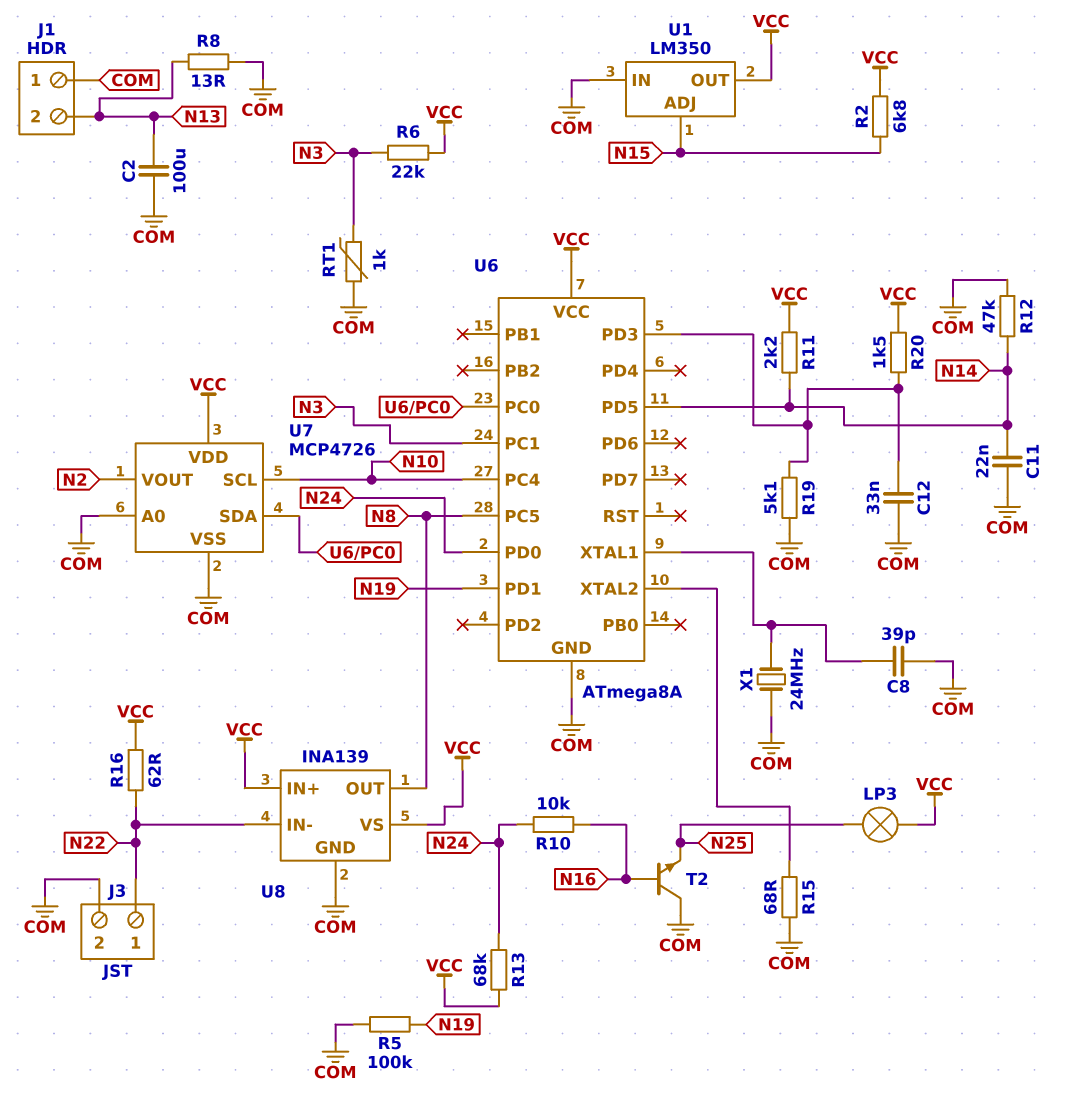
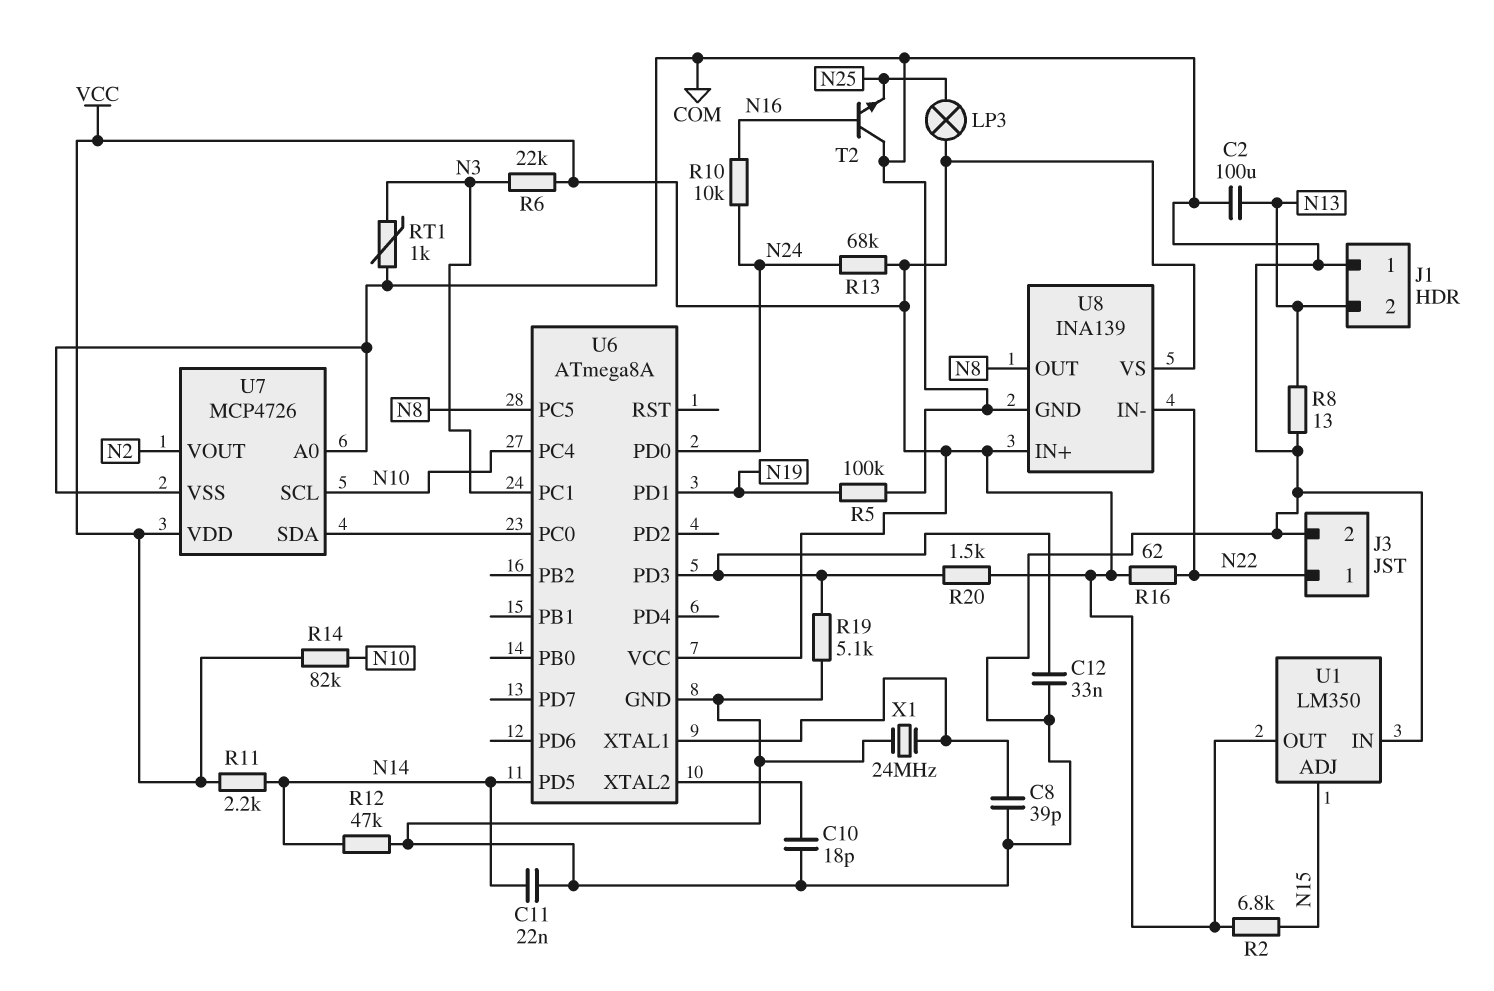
C10: none -> 18pF (COM, U6/XTAL2)
R14: none -> 82k (N10, VCC)
R15: 68 (COM, U6/XTAL2) -> none

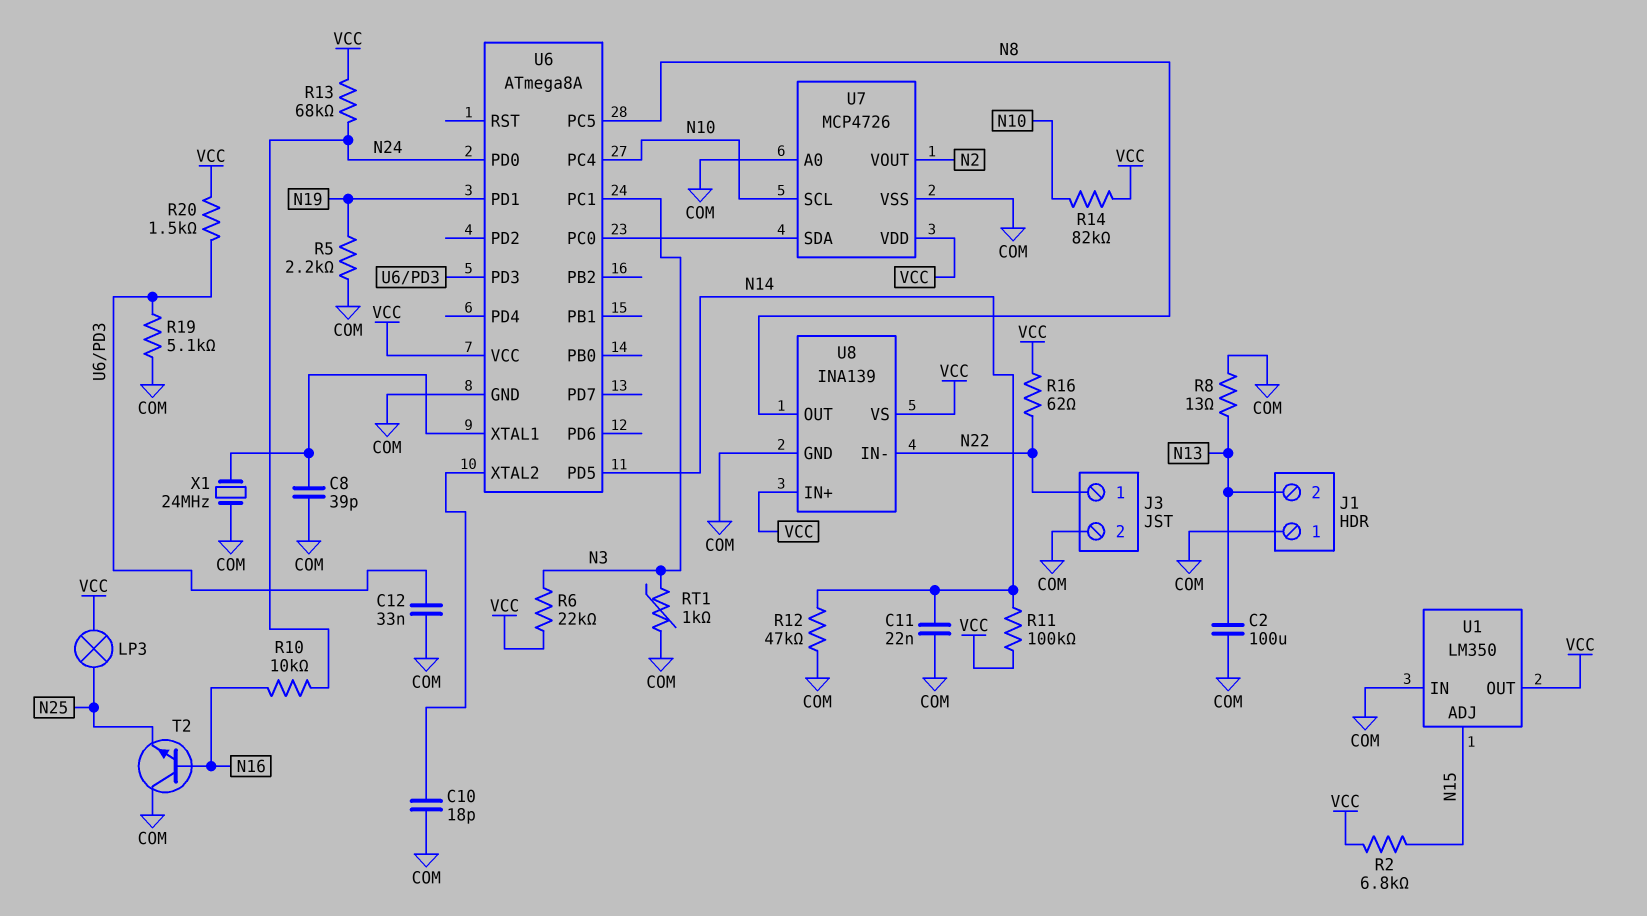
R5: 100k (COM, N19) -> 2.2k (COM, N19)
R11: 2.2k (N14, VCC) -> 100k (N14, VCC)

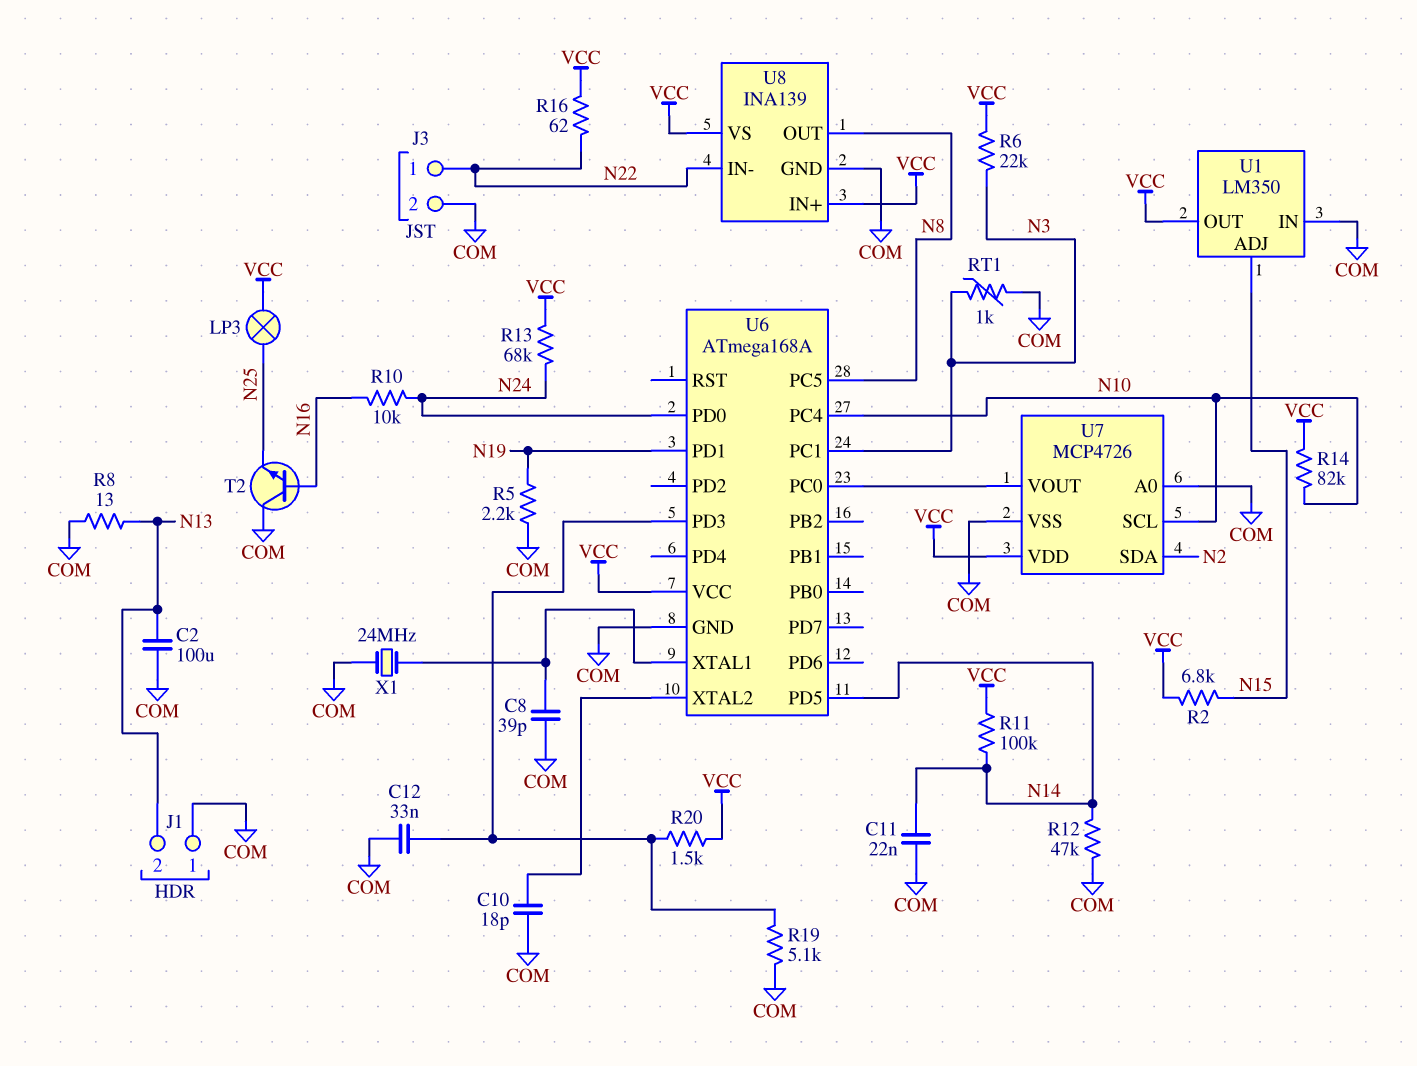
U6: ATmega8A -> ATmega168A
U7 pin SDA: U6/PC0 -> N2
U7 pin VOUT: N2 -> U6/PC0

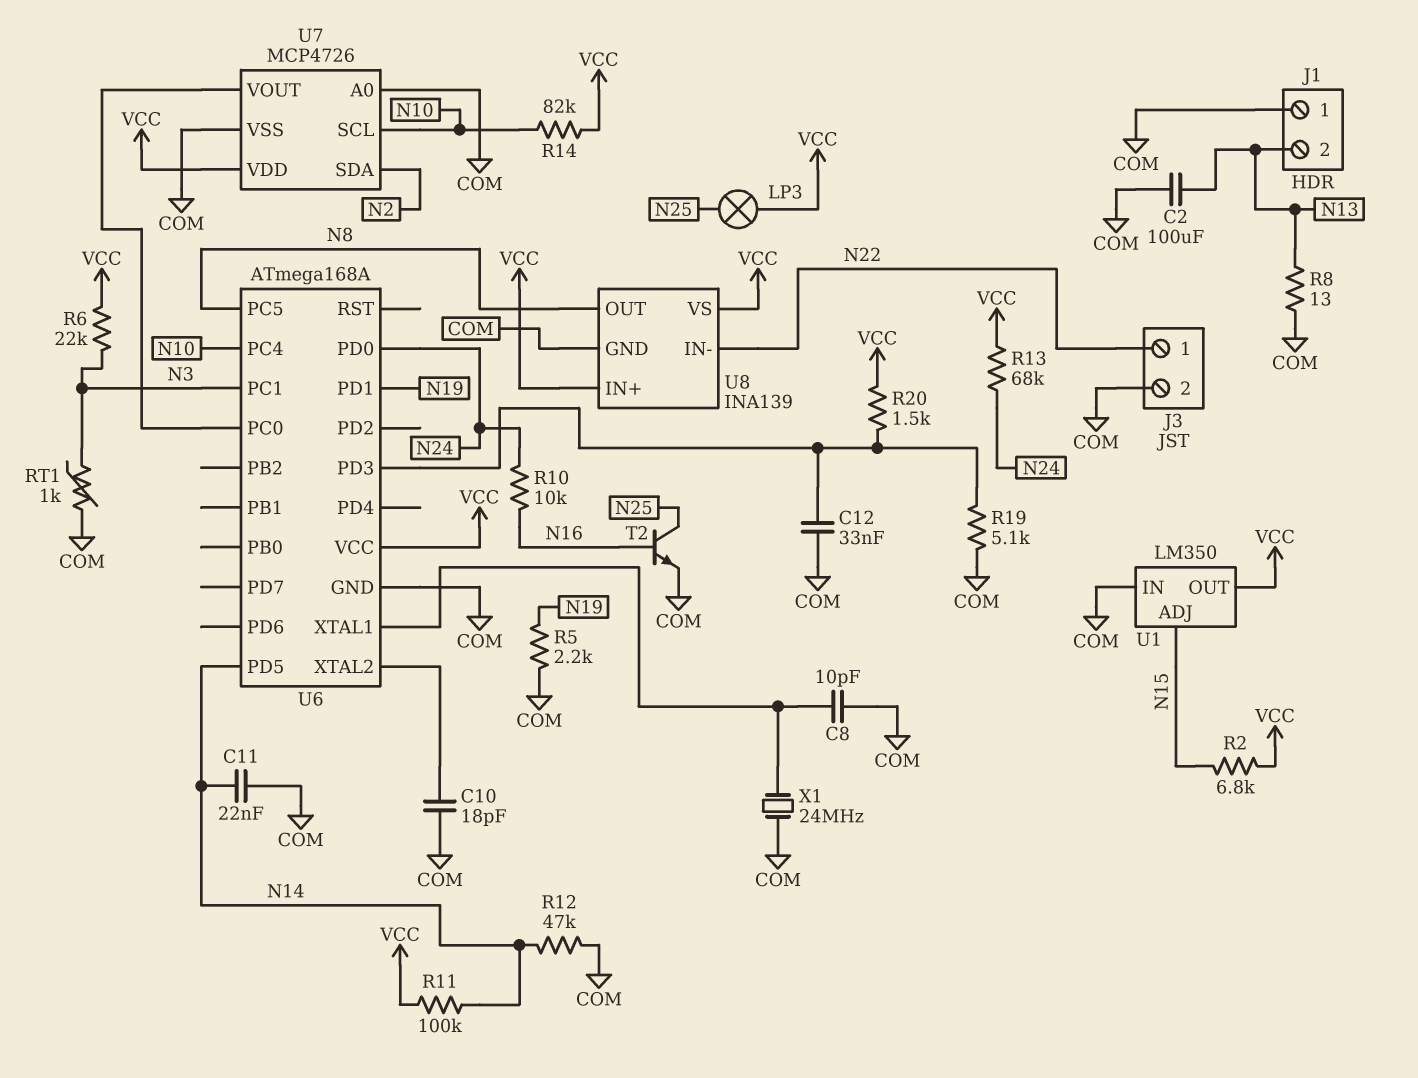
C8: 39pF (COM, U6/XTAL1) -> 10pF (COM, U6/XTAL1)
R16: 62 (N22, VCC) -> none
T2: NPN (B N16, C COM, E N25) -> NPN (B N16, C N25, E COM)

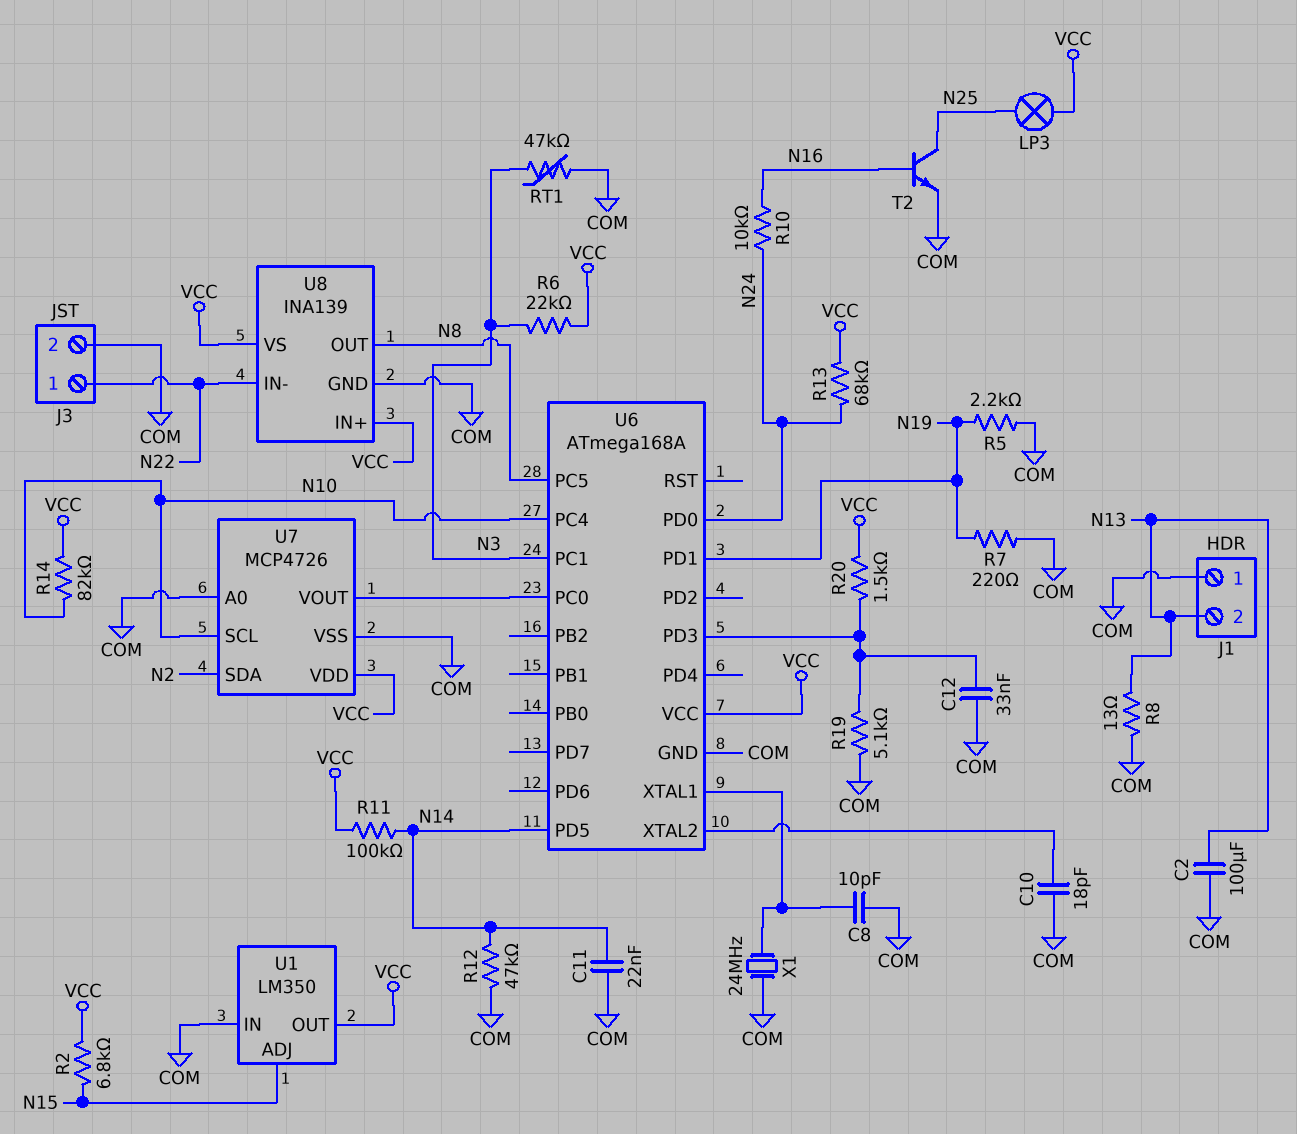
R7: none -> 220 (COM, N19)
RT1: 1k (COM, N3) -> 47k (COM, N3)

